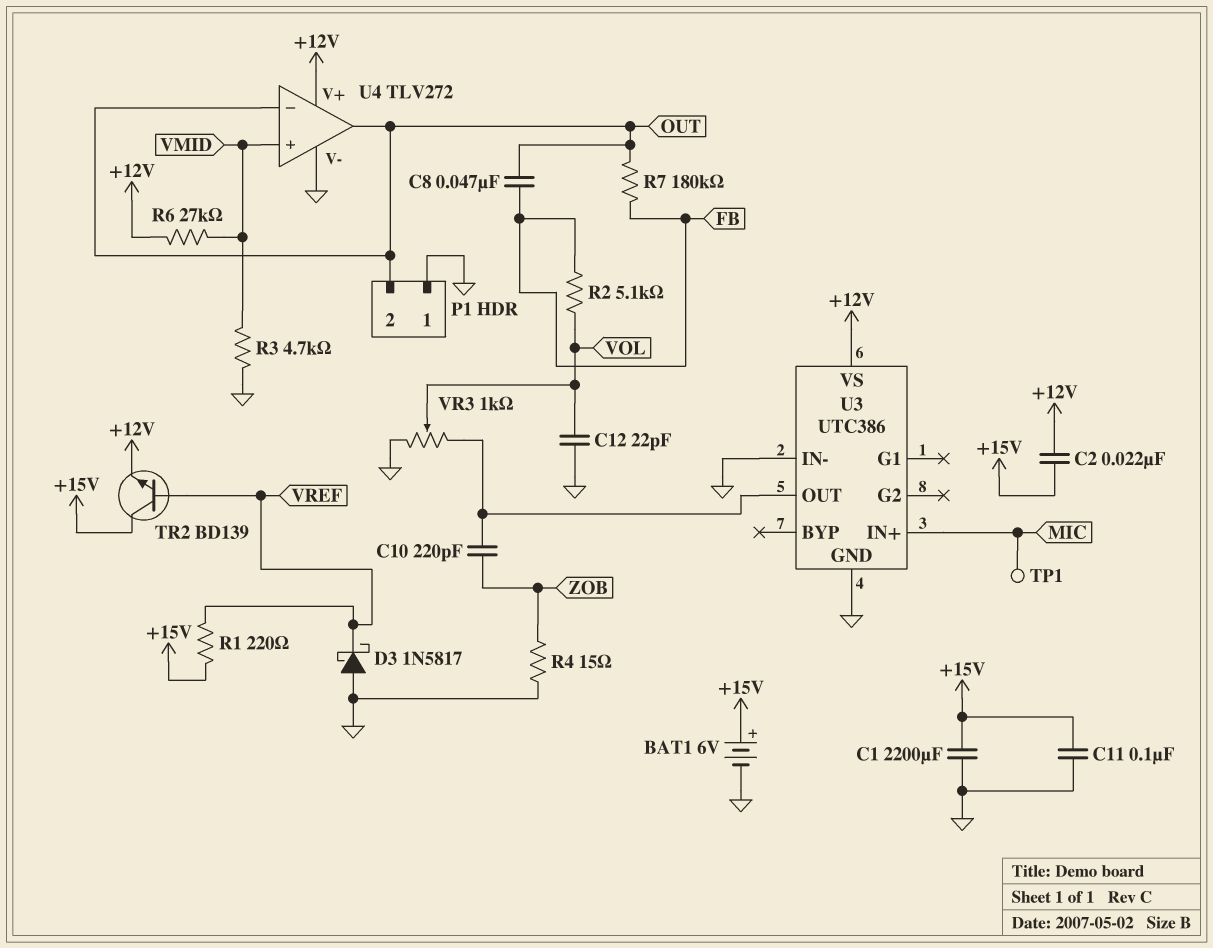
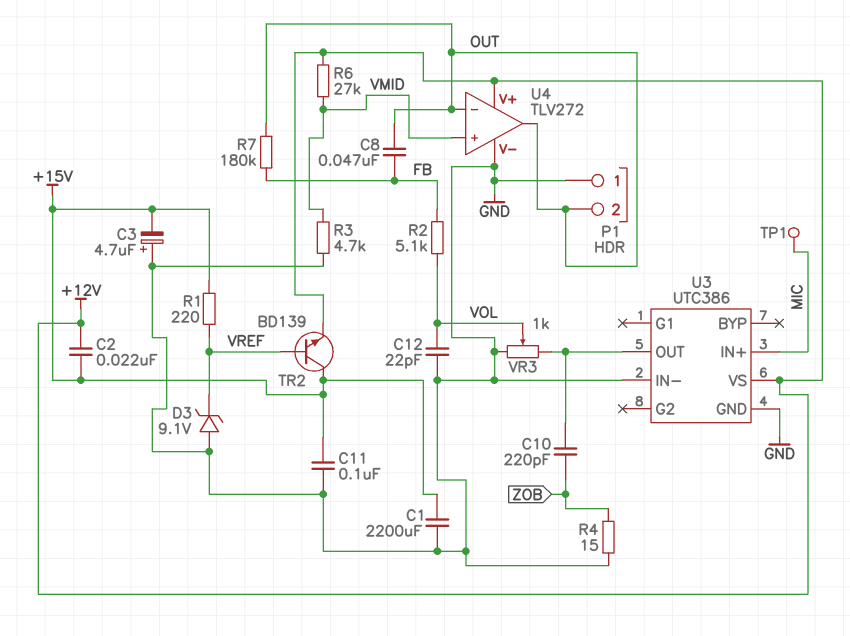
BAT1: 6V (plus +15V, minus GND) -> none
C3: none -> 4.7uF (plus GND, minus +15V)
D3: schottky 1N5817 (A GND, K VREF) -> zener 9.1V (A GND, K VREF)

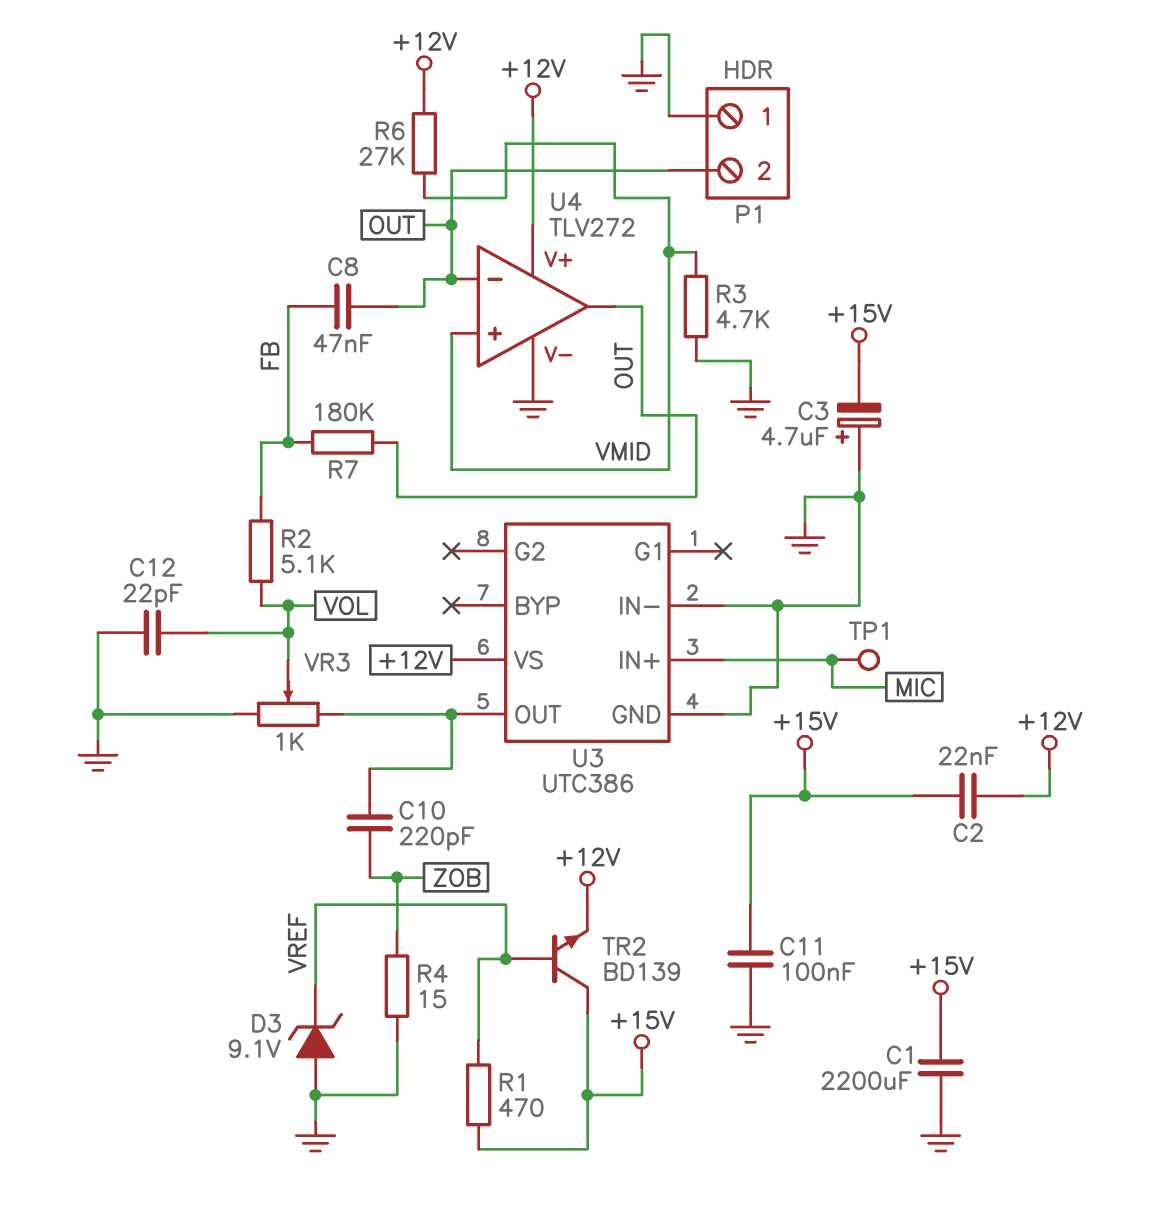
R1: 220 (+15V, VREF) -> 470 (+15V, VREF)

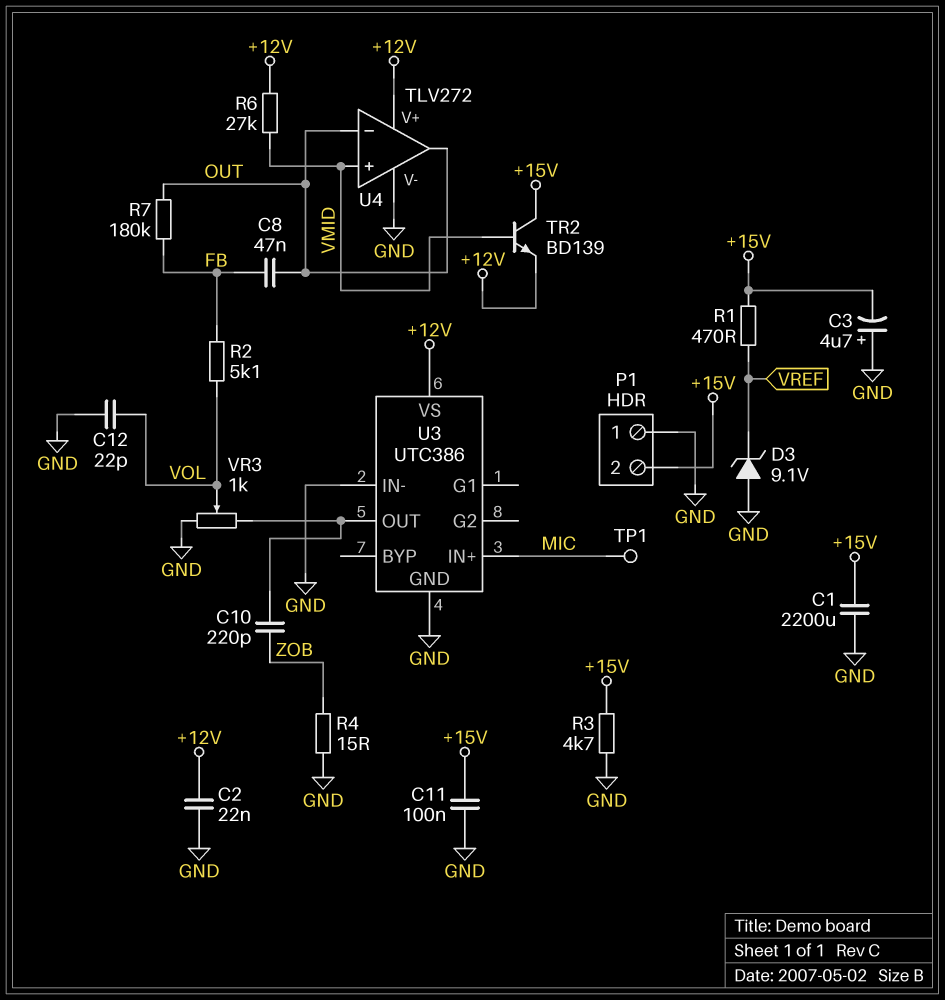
C2: 22nF (+12V, +15V) -> 22nF (+12V, GND)
P1 pin 2: OUT -> +15V
R3: 4.7k (GND, VMID) -> 4.7k (+15V, GND)
TR2: NPN BD139 (B VREF, C +15V, E +12V) -> NPN BD139 (B VMID, C +15V, E +12V)

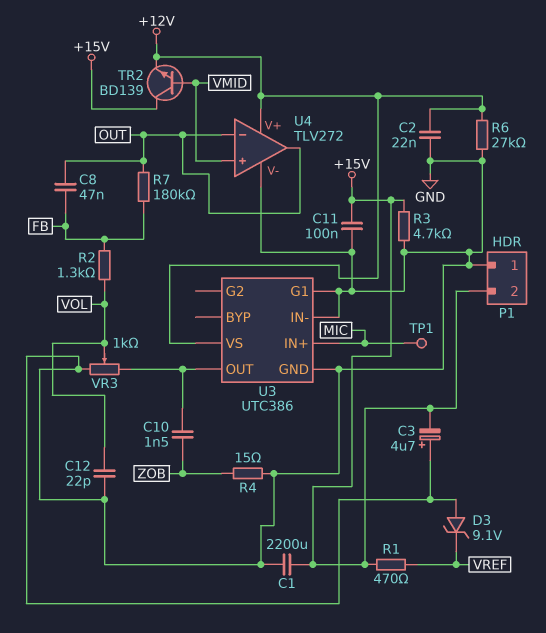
C10: 220pF (U3/OUT, ZOB) -> 1.5nF (U3/OUT, ZOB)
R2: 5.1k (FB, VOL) -> 1.3k (FB, VOL)
R6: 27k (+12V, VMID) -> 27k (+12V, GND)
U3 pin G1: none -> GND

